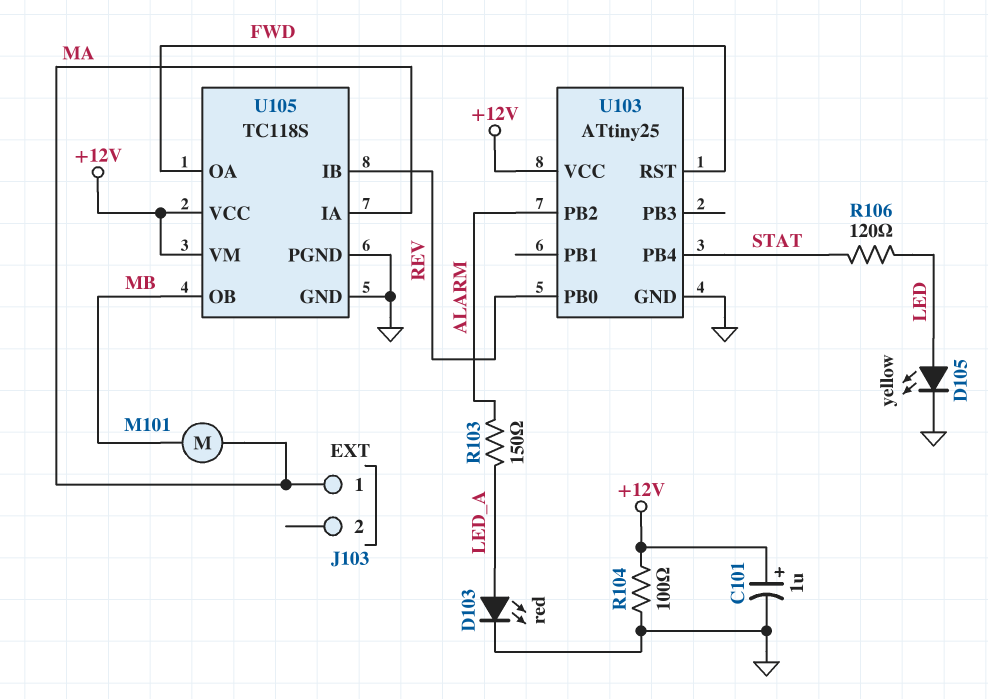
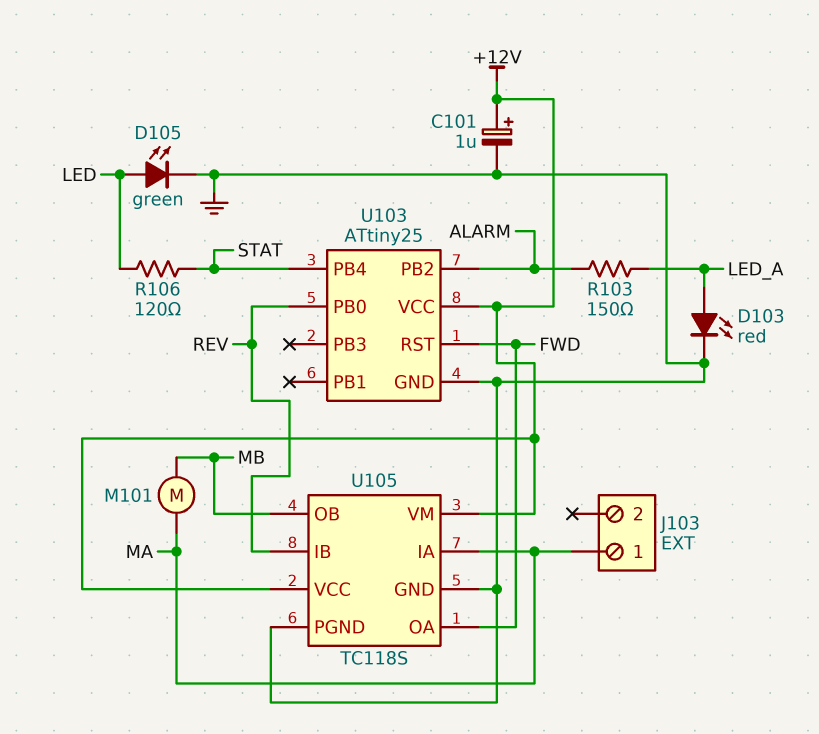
D105: LED yellow (A LED, K GND) -> LED green (A LED, K GND)
R104: 100 (+12V, GND) -> none

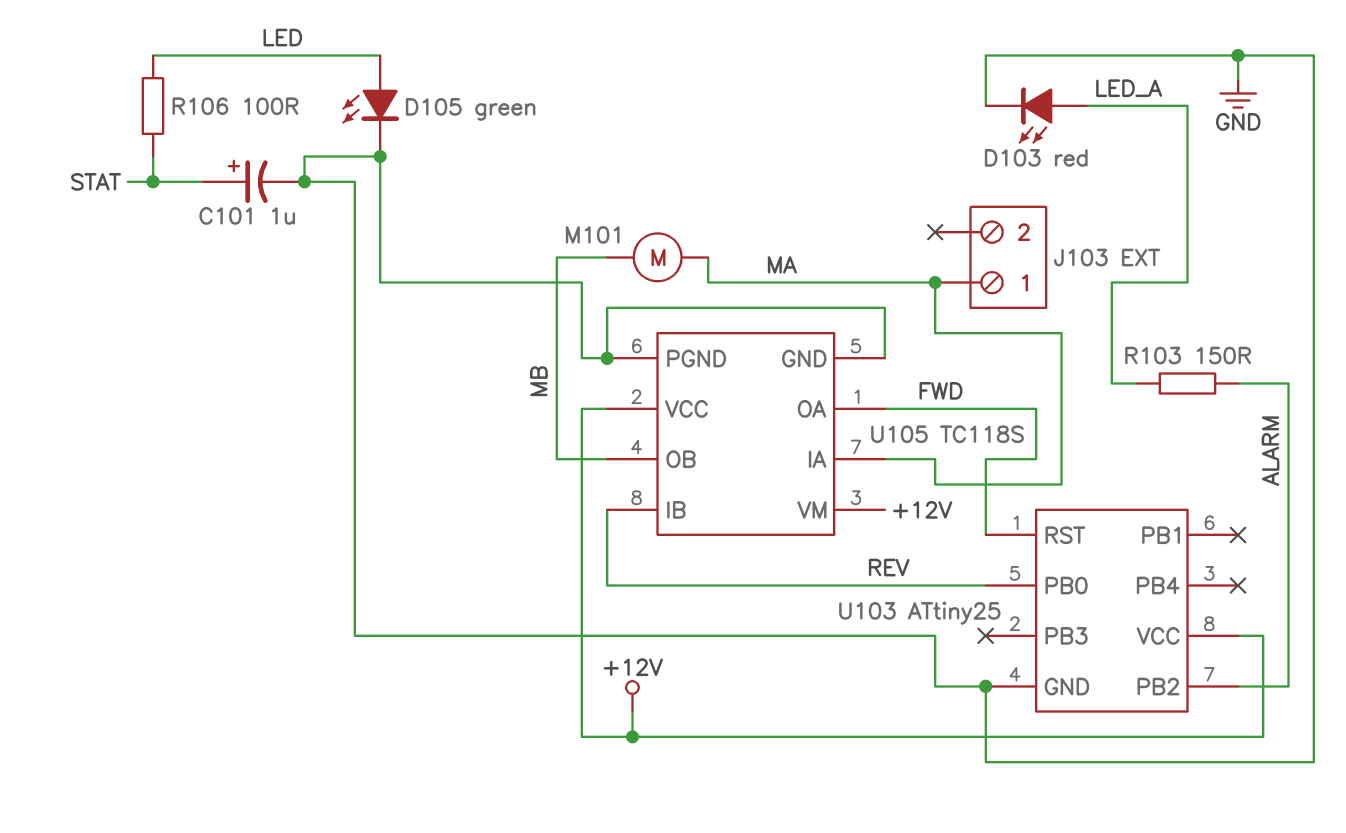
C101: 1uF (plus +12V, minus GND) -> 1uF (plus STAT, minus GND)
R106: 120 (LED, STAT) -> 100 (LED, STAT)
U103 pin PB4: STAT -> none

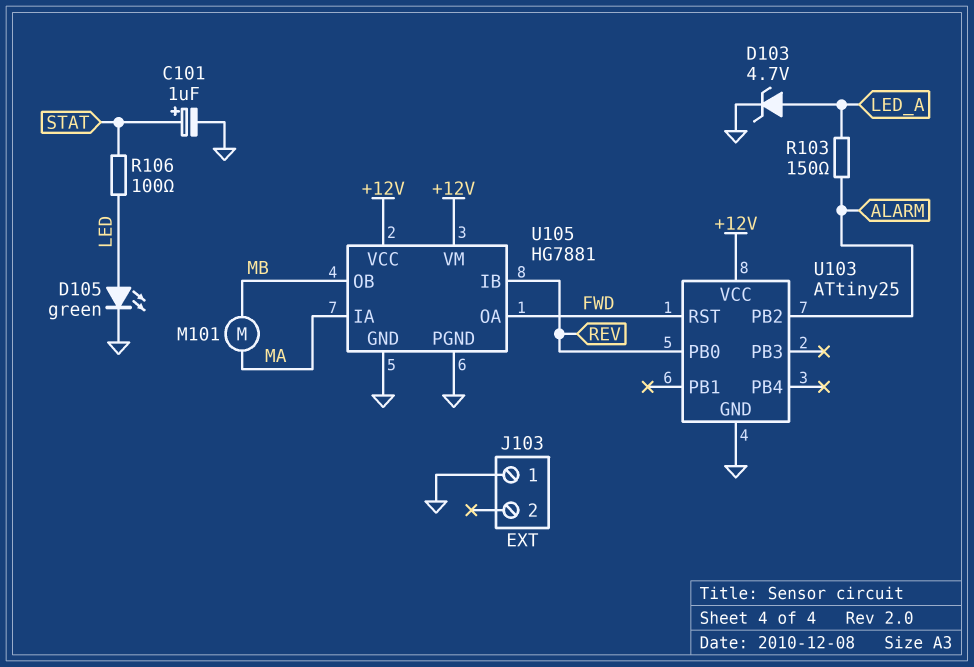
D103: LED red (A LED_A, K GND) -> zener 4.7V (A LED_A, K GND)
J103 pin 1: MA -> GND
U105: TC118S -> HG7881

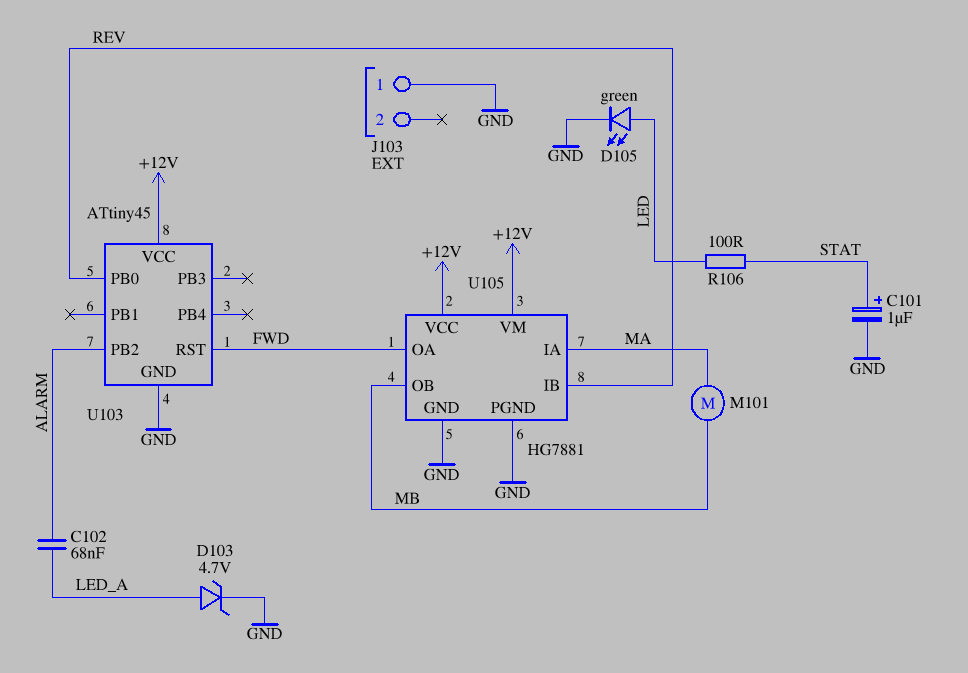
C102: none -> 68nF (ALARM, LED_A)
R103: 150 (ALARM, LED_A) -> none
U103: ATtiny25 -> ATtiny45

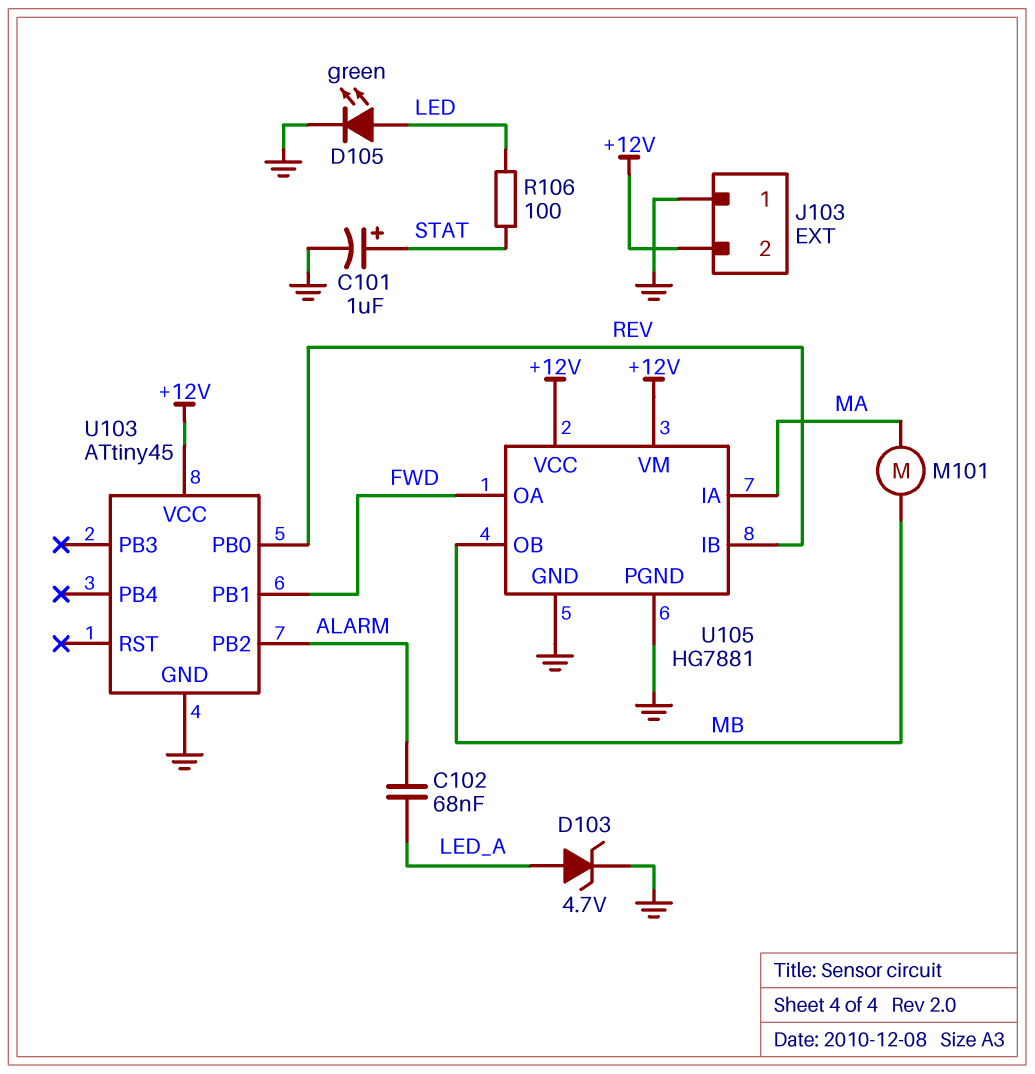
J103 pin 2: none -> +12V
U103 pin PB1: none -> FWD
U103 pin RST: FWD -> none

